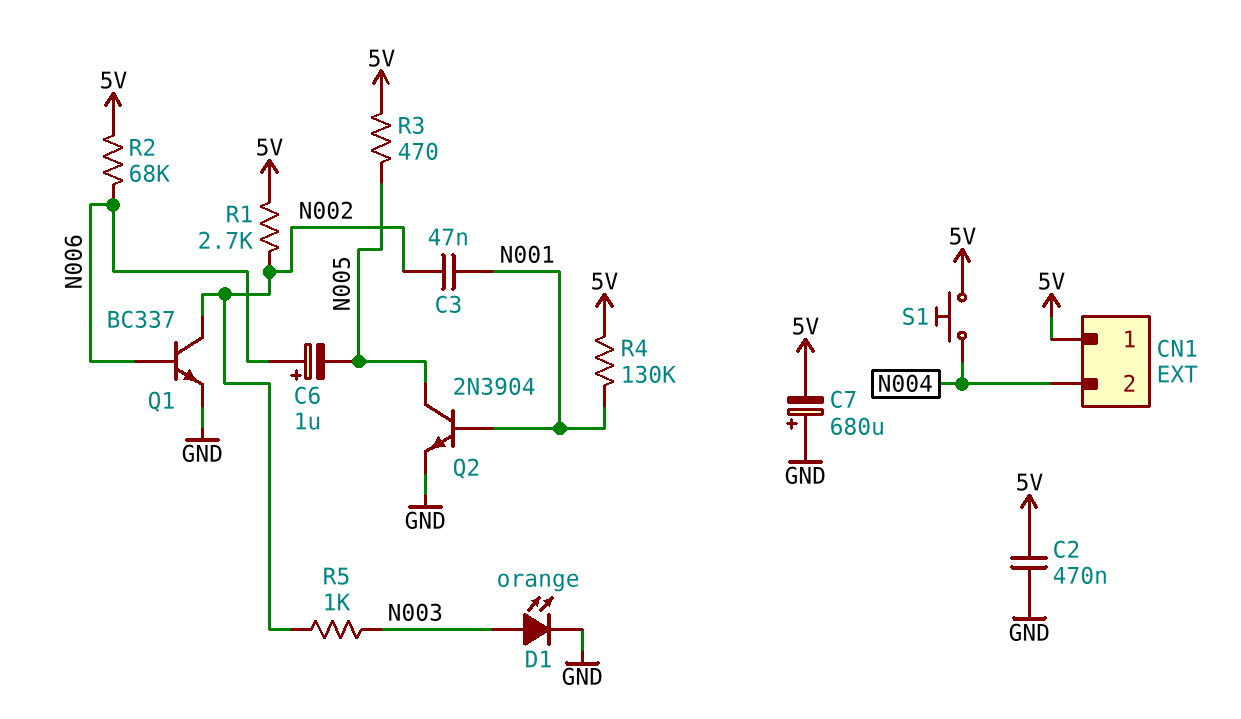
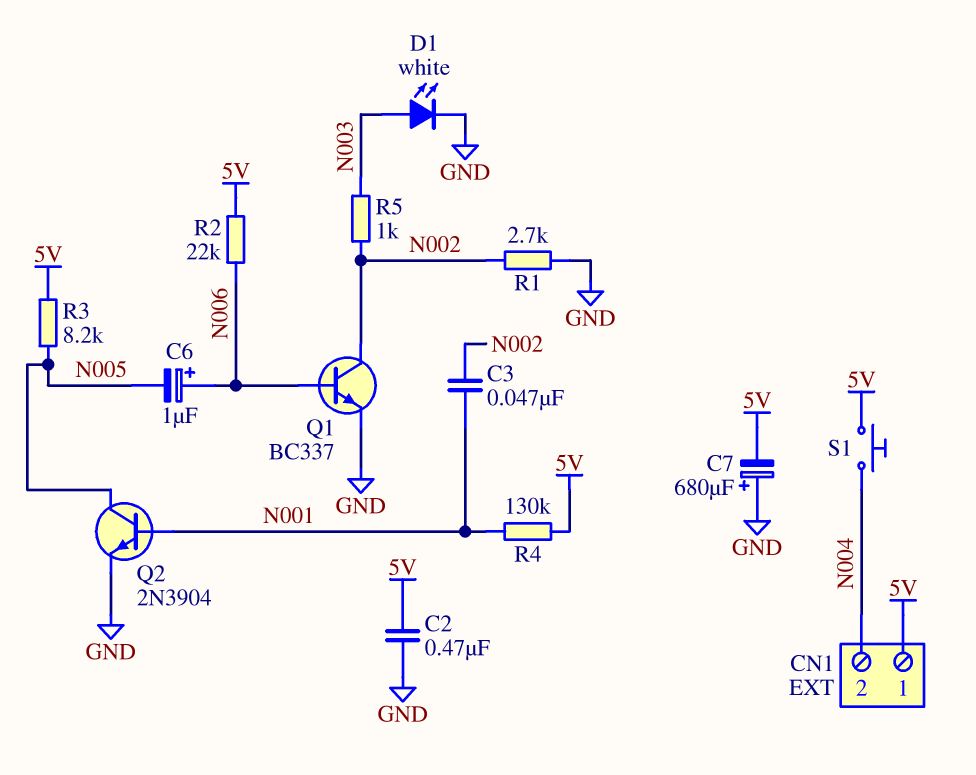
D1: LED orange (A N003, K GND) -> LED white (A N003, K GND)
R1: 2.7k (5V, N002) -> 2.7k (GND, N002)
R2: 68k (5V, N006) -> 22k (5V, N006)
R3: 470 (5V, N005) -> 8.2k (5V, N005)

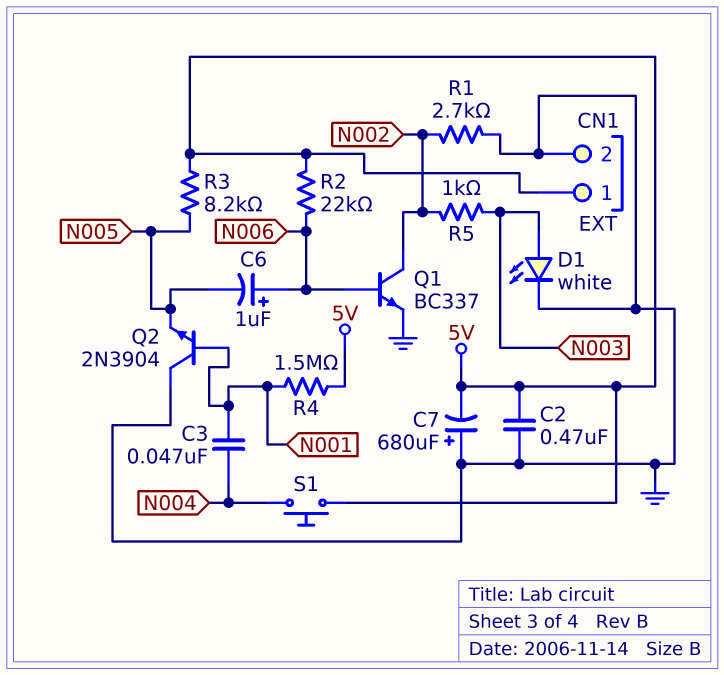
C3: 47nF (N001, N002) -> 47nF (N001, N004)
CN1 pin 2: N004 -> GND
Q2: NPN 2N3904 (B N001, C N005, E GND) -> NPN 2N3904 (B N001, C GND, E N005)
R4: 130k (5V, N001) -> 1.5M (5V, N001)

